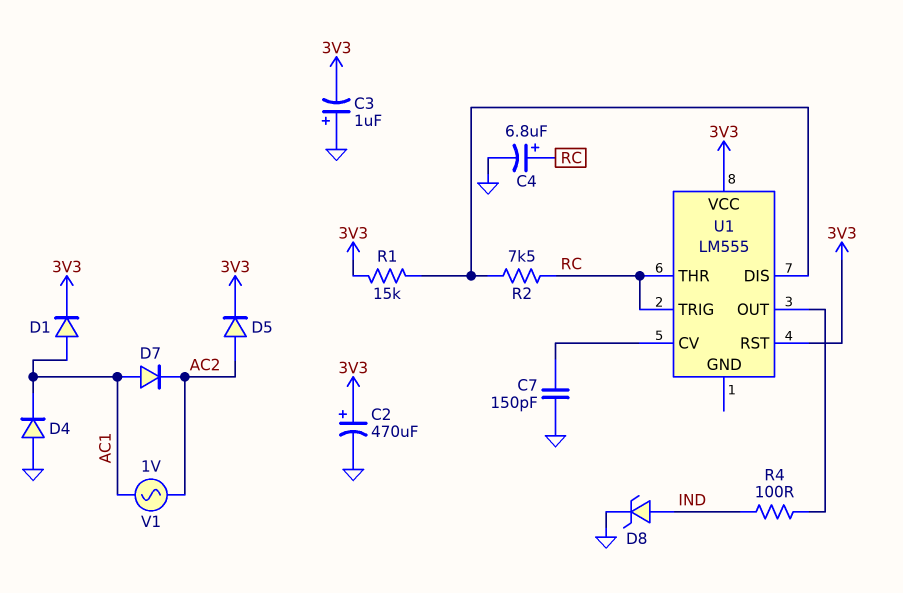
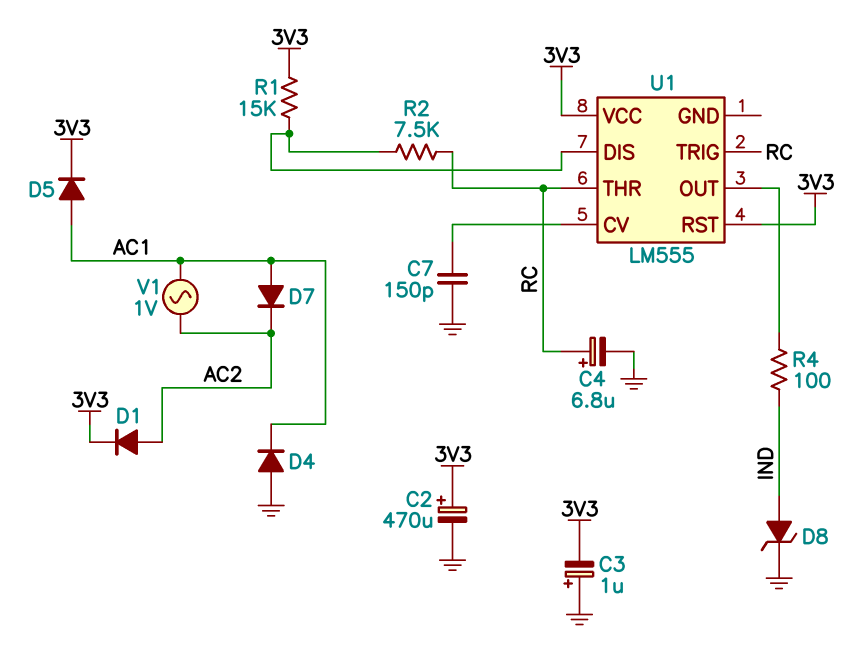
D1: diode (A AC1, K 3V3) -> diode (A AC2, K 3V3)
D5: diode (A AC2, K 3V3) -> diode (A AC1, K 3V3)

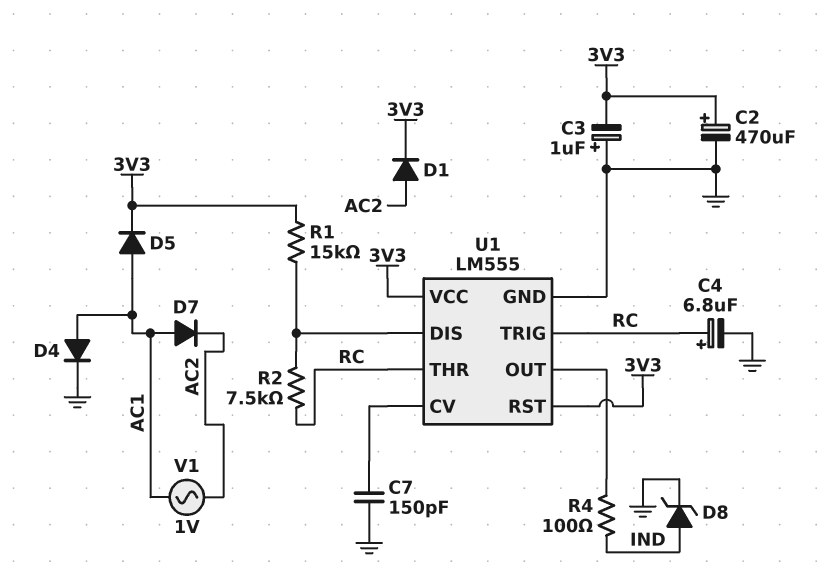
D4: diode (A GND, K AC1) -> diode (A AC1, K GND)
U1 pin GND: none -> GND

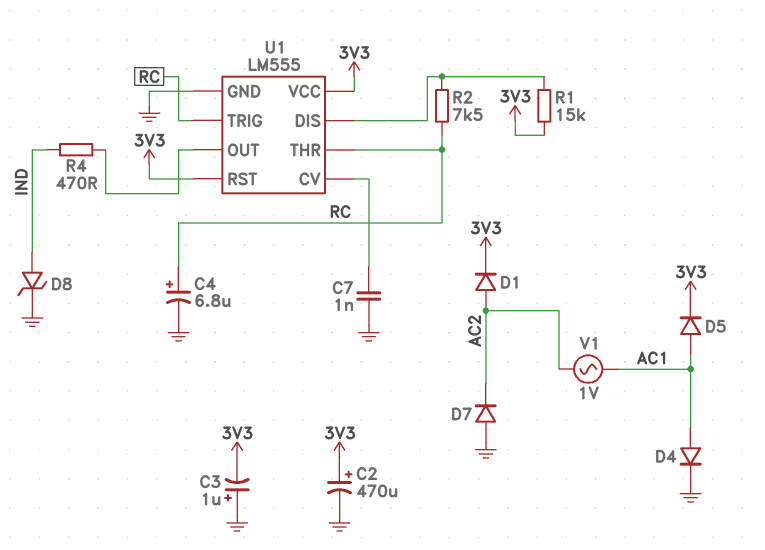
C7: 150pF (GND, U1/CV) -> 1nF (GND, U1/CV)
D7: diode (A AC1, K AC2) -> diode (A GND, K AC2)
R4: 100 (IND, U1/OUT) -> 470 (IND, U1/OUT)

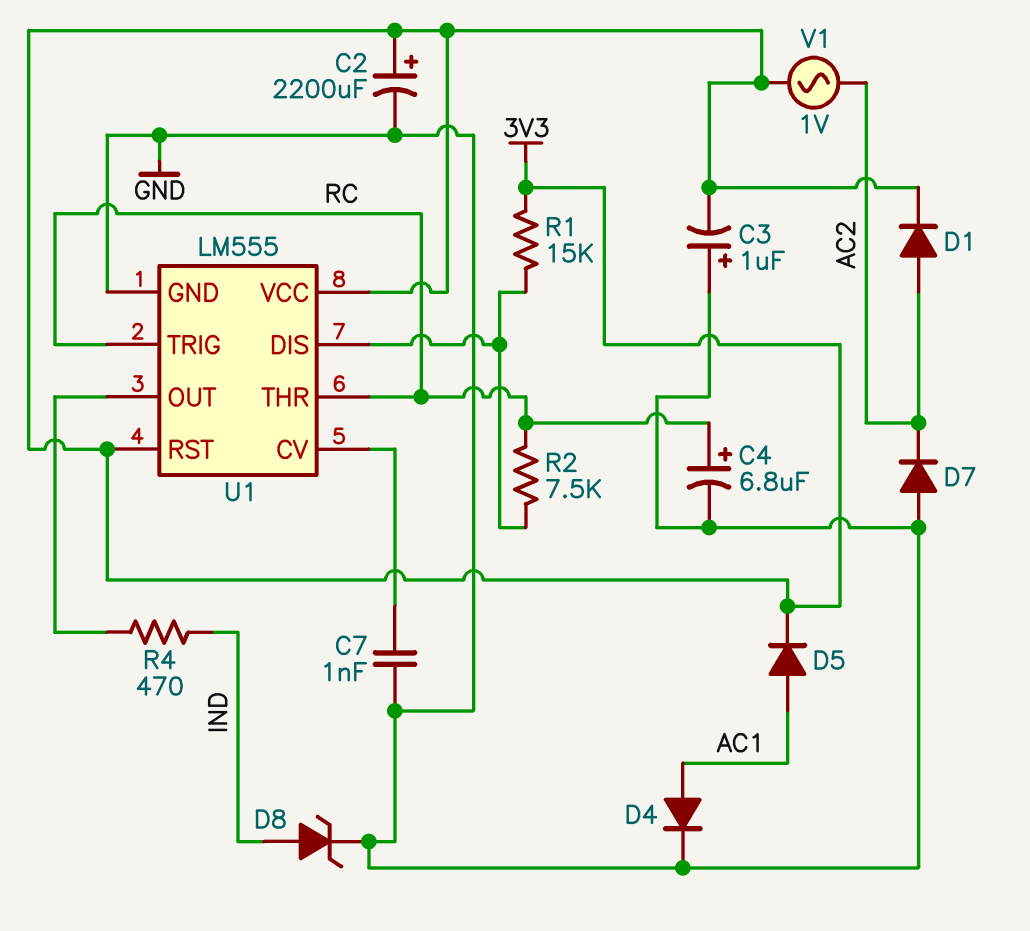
C2: 470uF (plus 3V3, minus GND) -> 2200uF (plus 3V3, minus GND)
V1: AC 1V (AC1, AC2) -> AC 1V (3V3, AC2)

